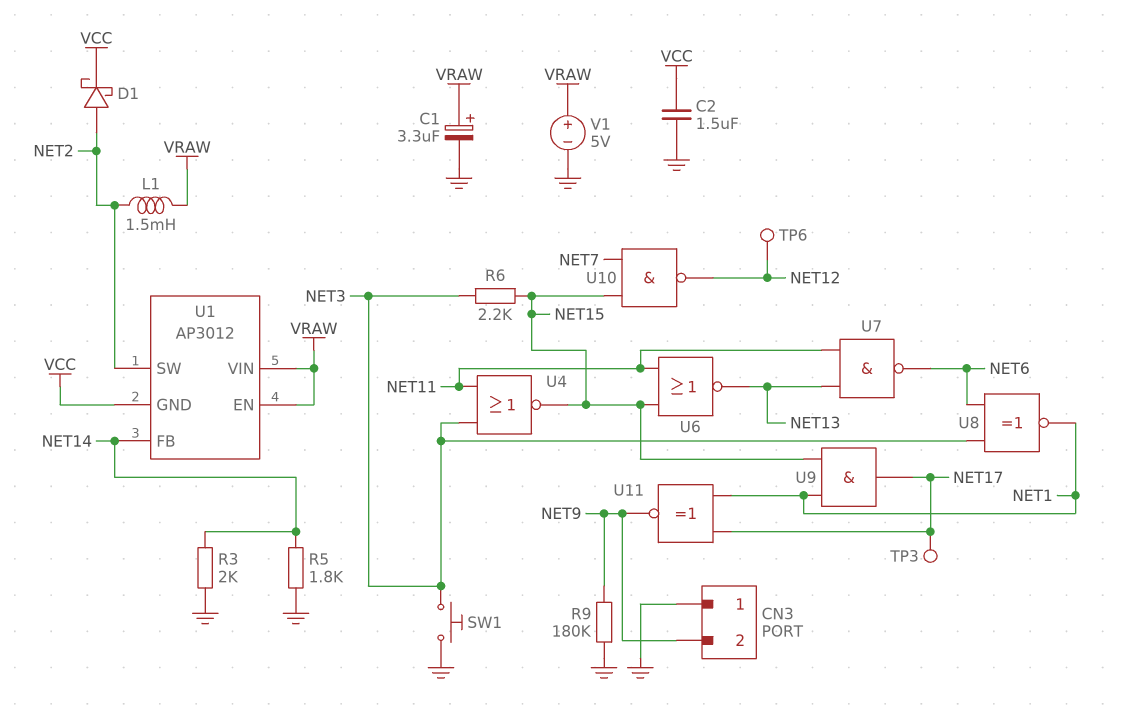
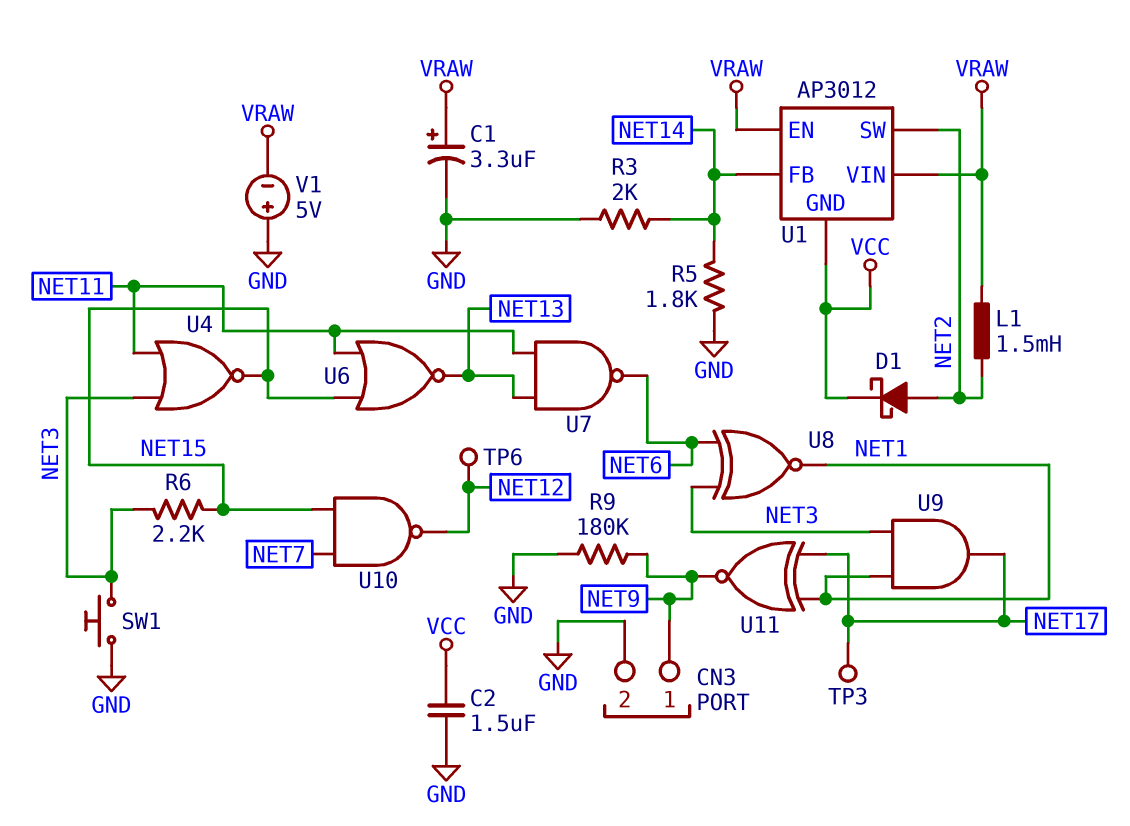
CN3 pin 1: GND -> NET9
CN3 pin 2: NET9 -> GND
U9: AND (in NET1, in NET15, out NET17) -> AND (in NET1, in NET3, out NET17)
V1: 5V (plus VRAW, minus GND) -> 5V (plus GND, minus VRAW)

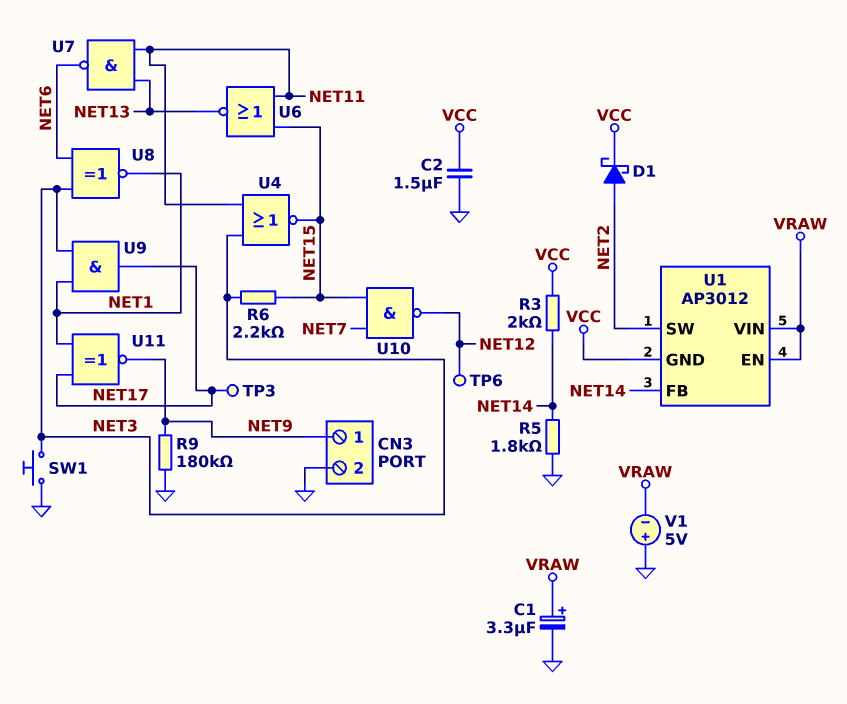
L1: 1.5mH (NET2, VRAW) -> none
R3: 2k (GND, NET14) -> 2k (NET14, VCC)

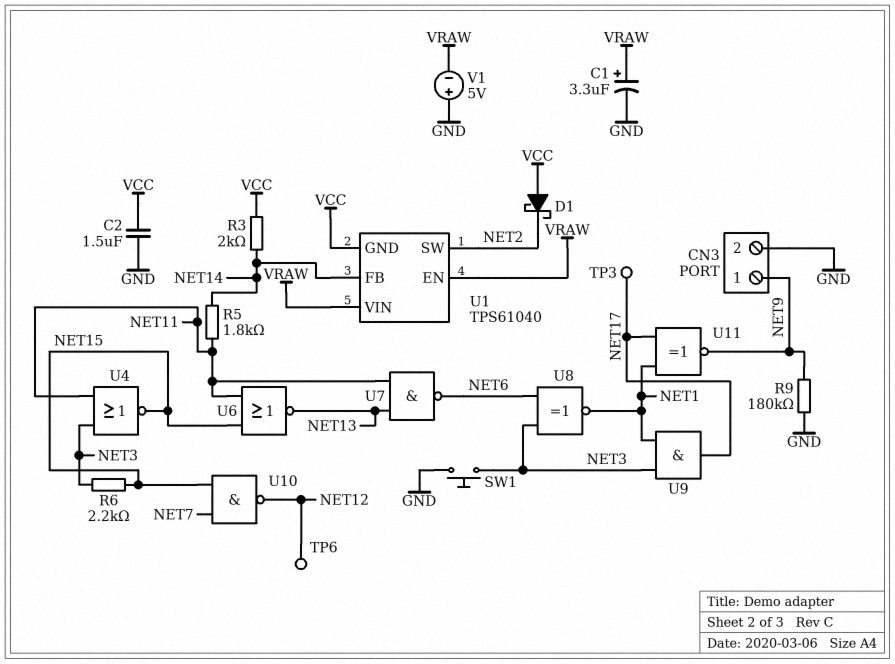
D1: schottky (A NET2, K VCC) -> schottky (A VCC, K NET2)
R5: 1.8k (GND, NET14) -> 1.8k (NET11, NET14)
U1: AP3012 -> TPS61040

